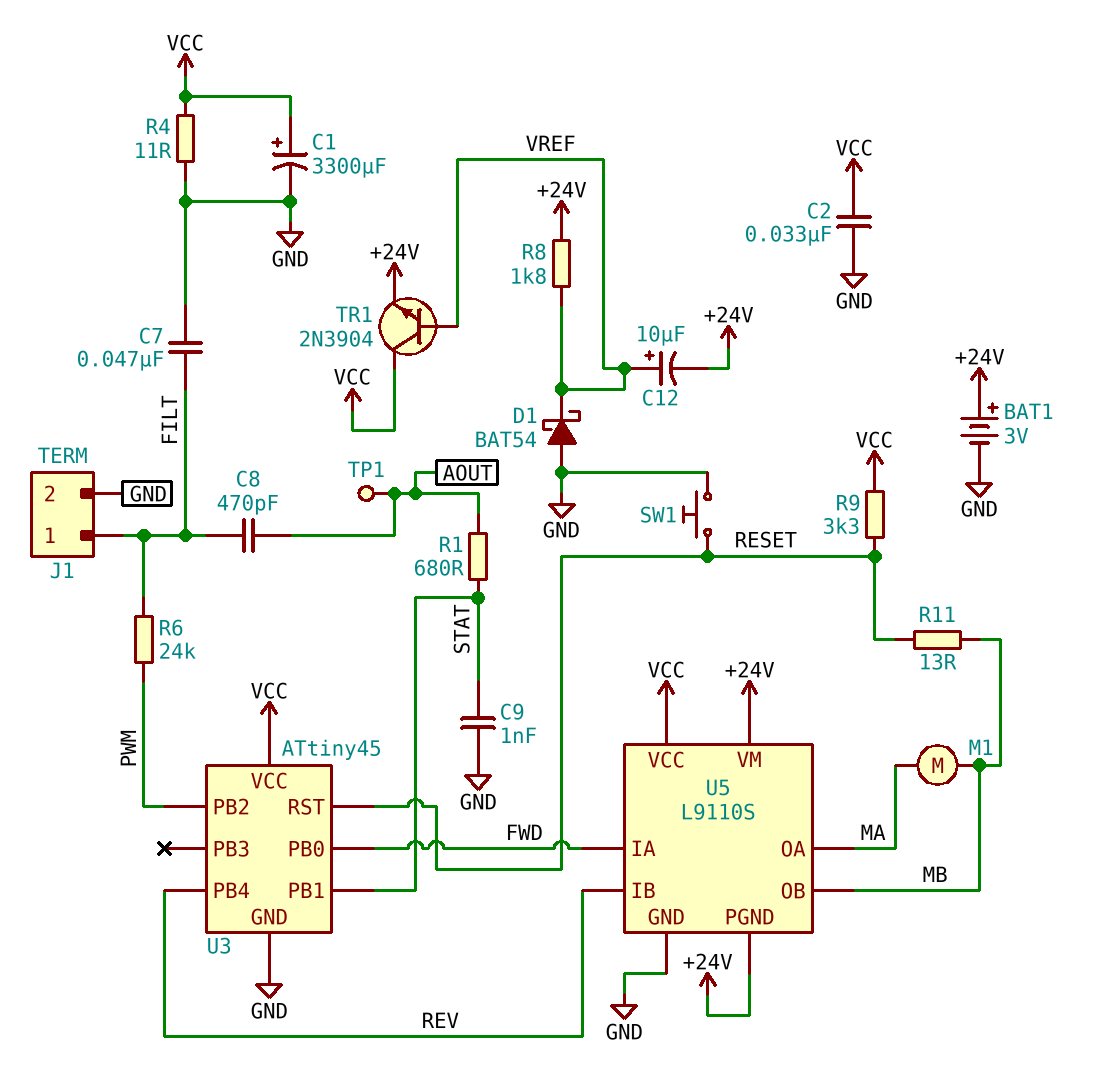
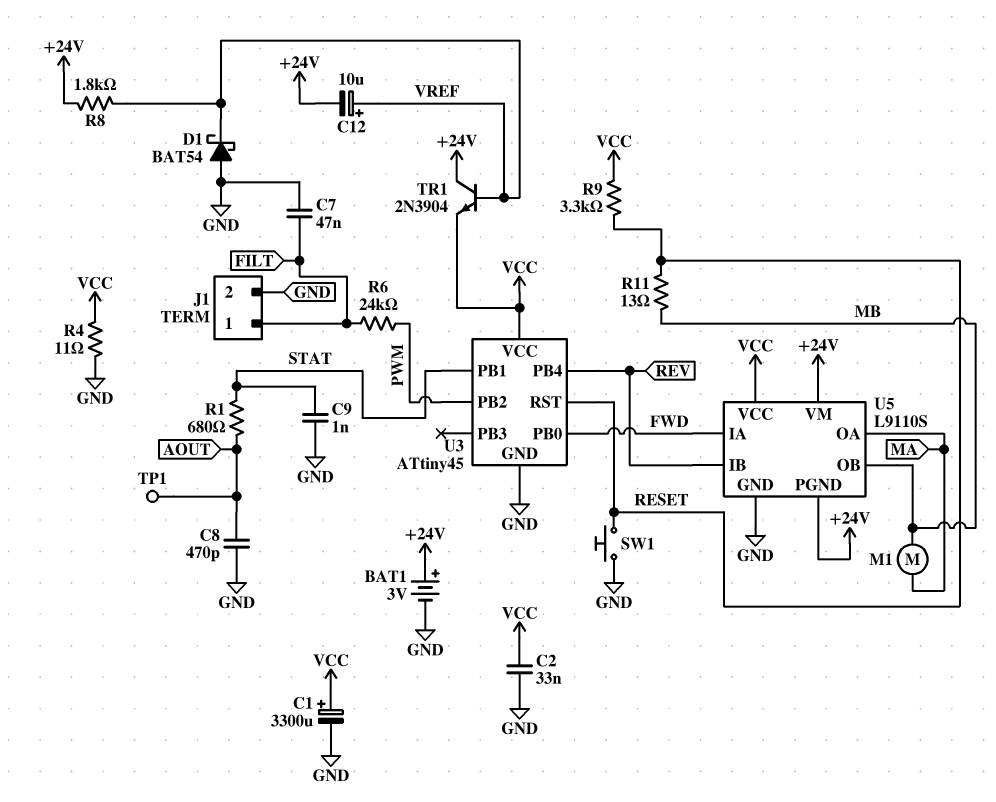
C8: 470pF (AOUT, FILT) -> 470pF (AOUT, GND)
TR1: NPN 2N3904 (B VREF, C VCC, E +24V) -> NPN 2N3904 (B VREF, C +24V, E VCC)

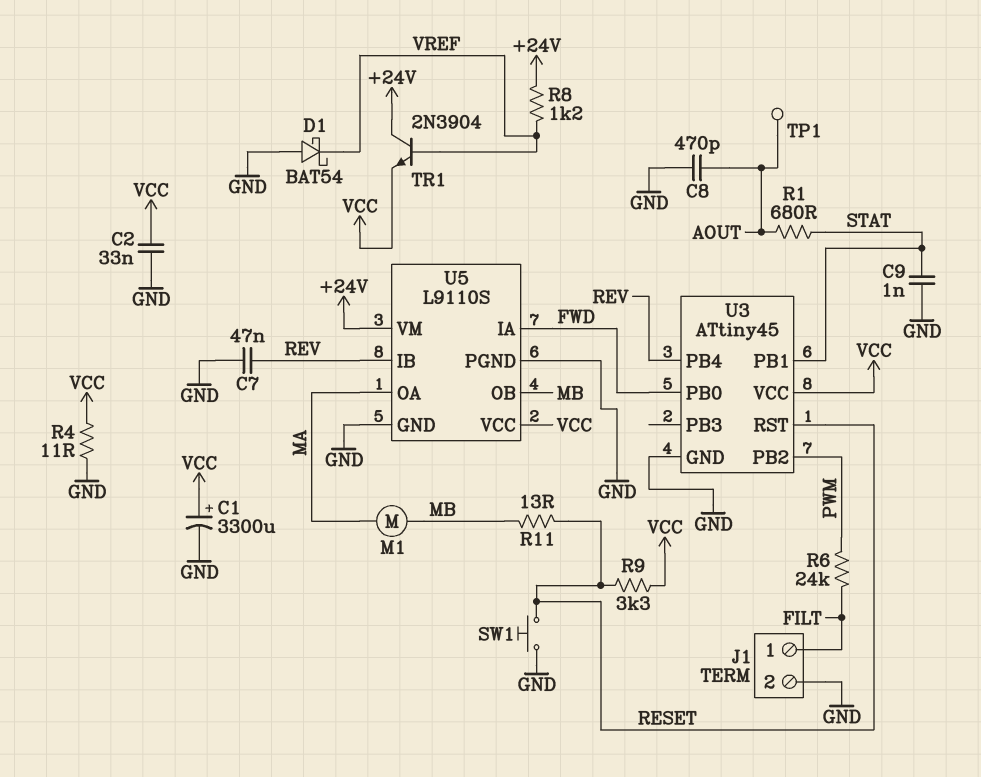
BAT1: 3V (plus +24V, minus GND) -> none
C7: 47nF (FILT, GND) -> 47nF (GND, REV)
C12: 10uF (plus VREF, minus +24V) -> none
R8: 1.8k (+24V, VREF) -> 1.2k (+24V, VREF)
U5 pin PGND: +24V -> GND

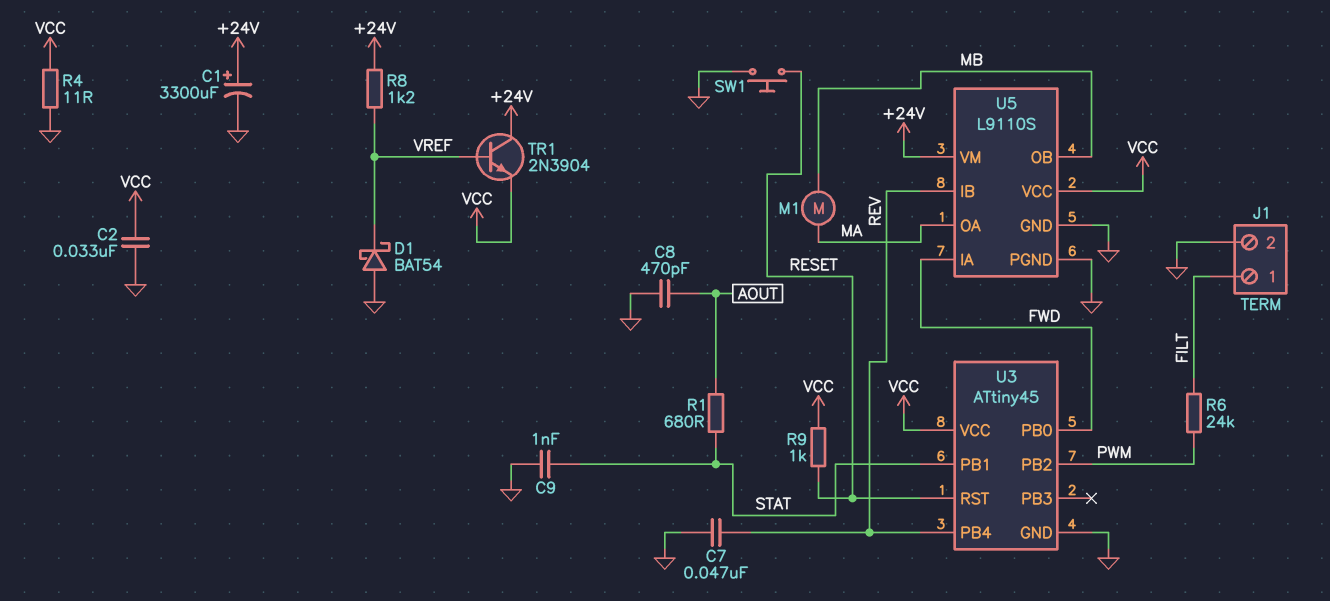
C1: 3300uF (plus VCC, minus GND) -> 3300uF (plus +24V, minus GND)
R9: 3.3k (RESET, VCC) -> 1k (RESET, VCC)
R11: 13 (MB, RESET) -> none
TP1: test point (AOUT) -> none

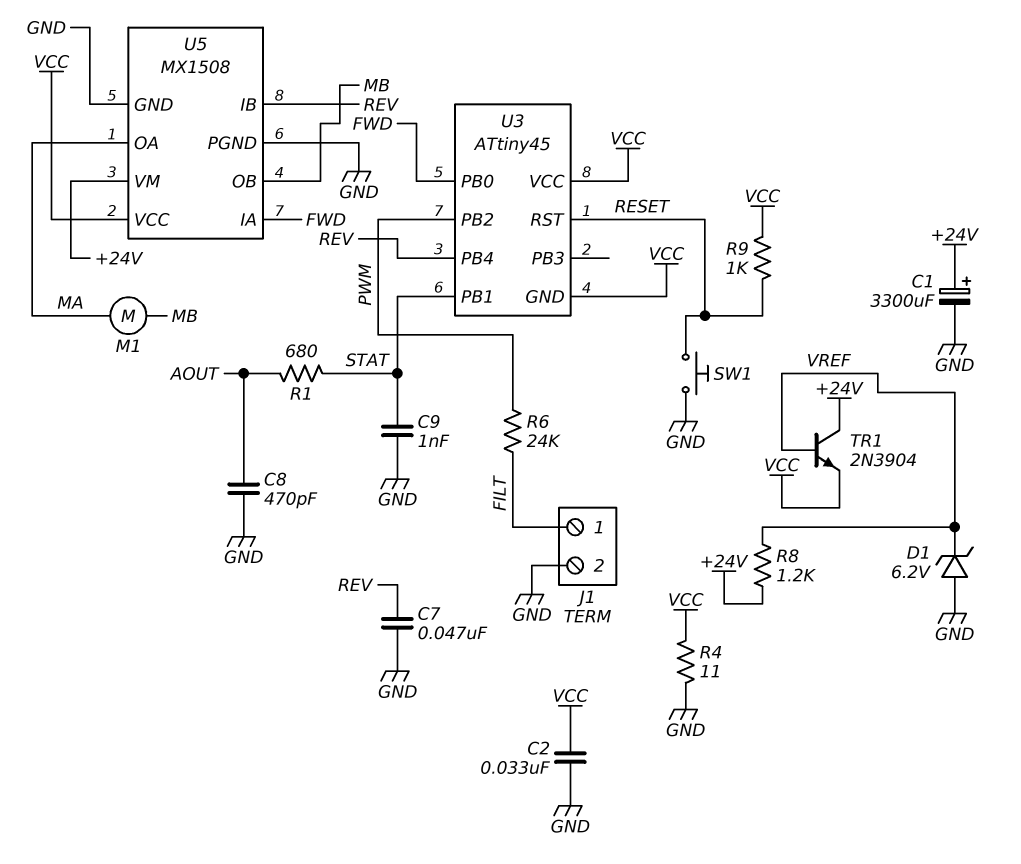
D1: schottky BAT54 (A GND, K VREF) -> zener 6.2V (A GND, K VREF)
U3 pin GND: GND -> VCC
U5: L9110S -> MX1508

